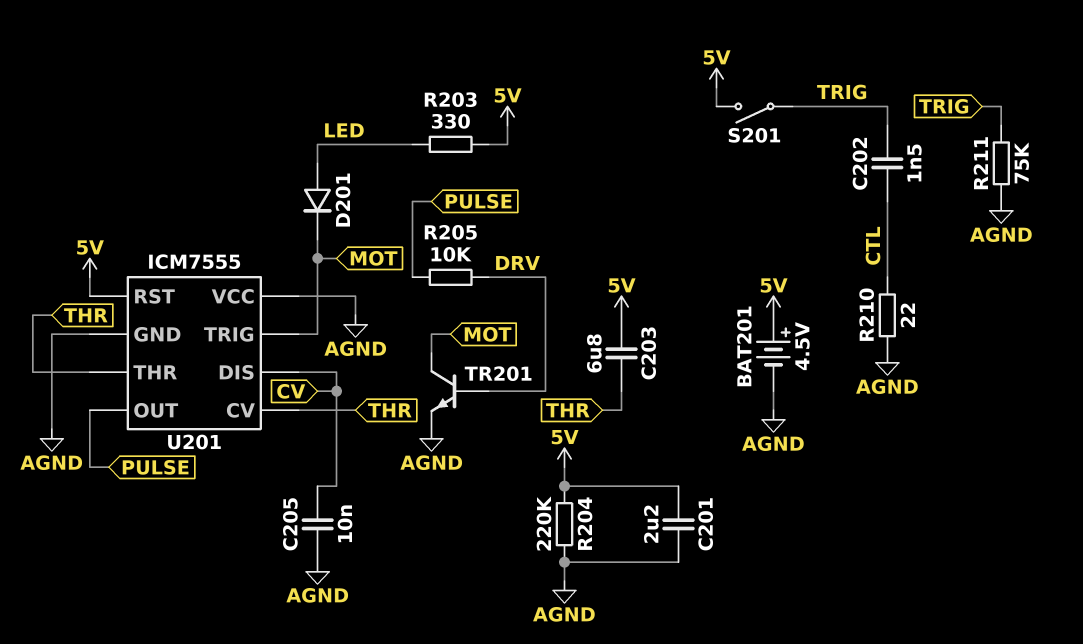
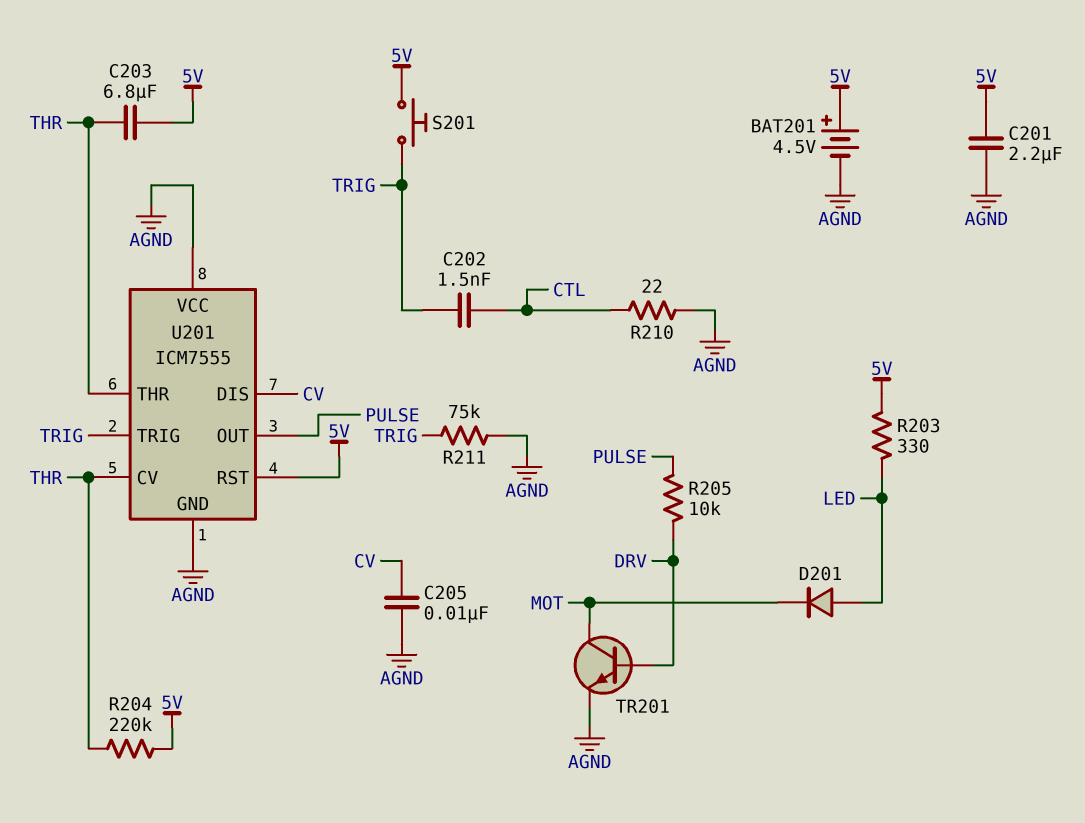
R204: 220k (5V, AGND) -> 220k (5V, THR)
S201: switch (5V, TRIG) -> button (5V, TRIG)
U201 pin TRIG: MOT -> TRIG

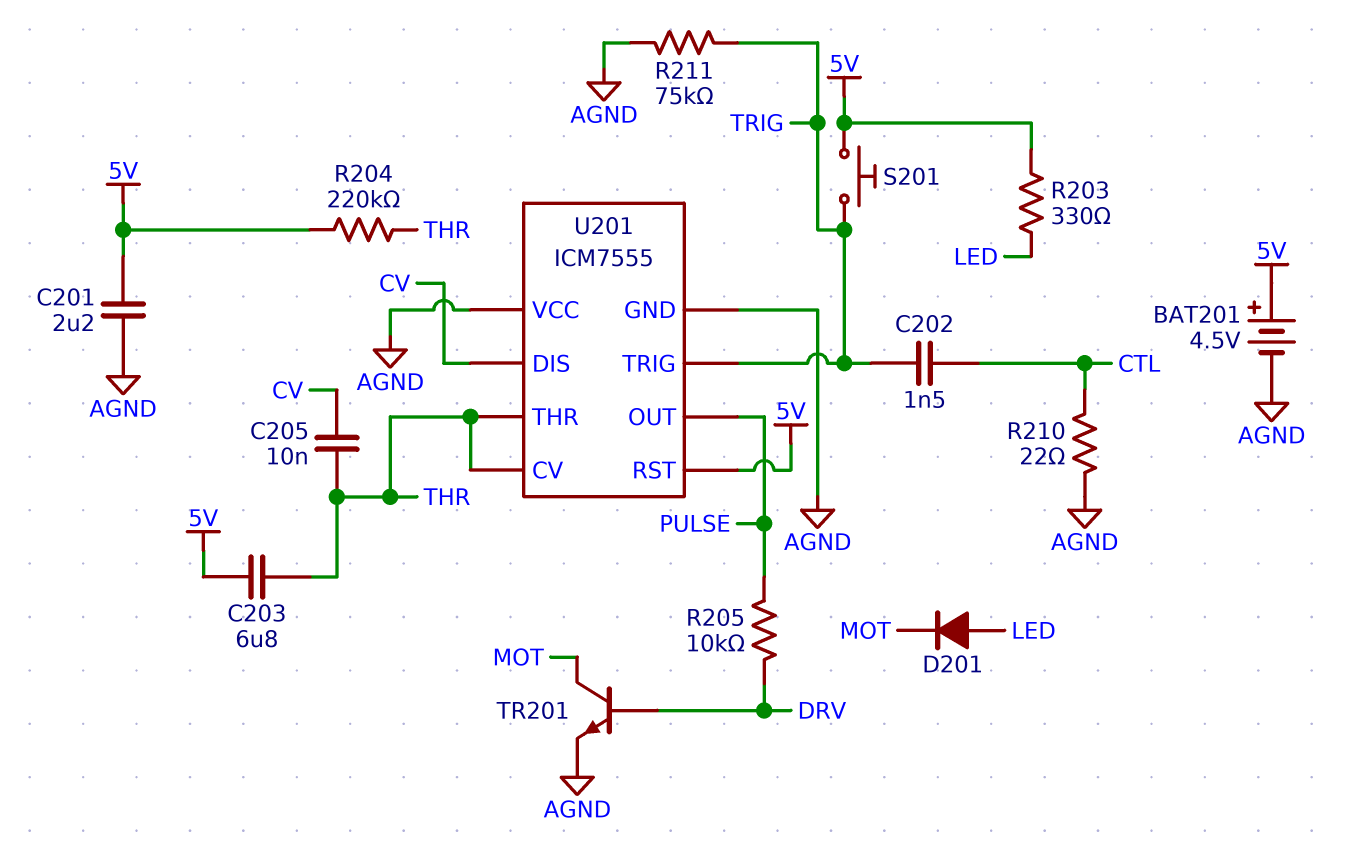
C205: 10nF (AGND, CV) -> 10nF (CV, THR)

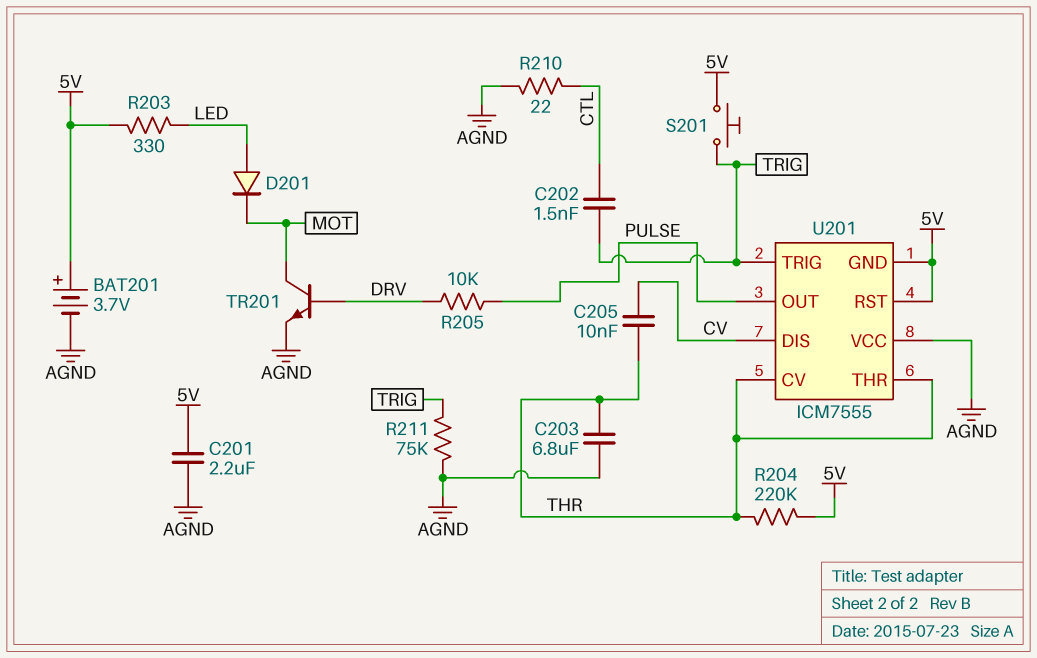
BAT201: 4.5V (plus 5V, minus AGND) -> 3.7V (plus 5V, minus AGND)
C203: 6.8uF (5V, THR) -> 6.8uF (AGND, THR)
U201 pin GND: AGND -> 5V

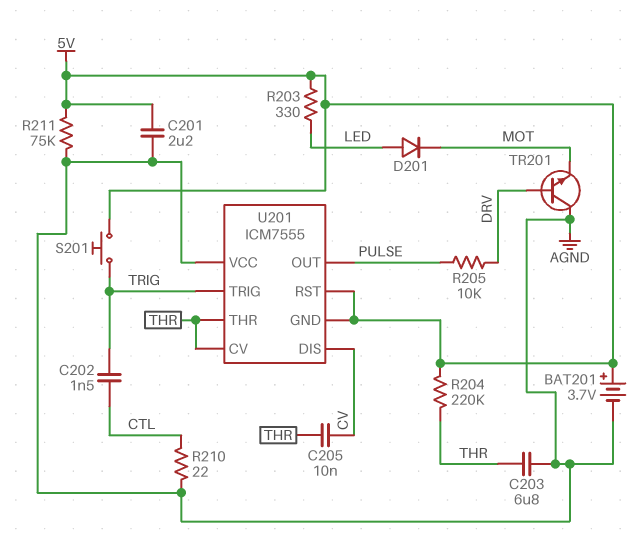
R211: 75k (AGND, TRIG) -> 75k (5V, AGND)
TR201: NPN (B DRV, C MOT, E AGND) -> NPN (B DRV, C AGND, E MOT)

